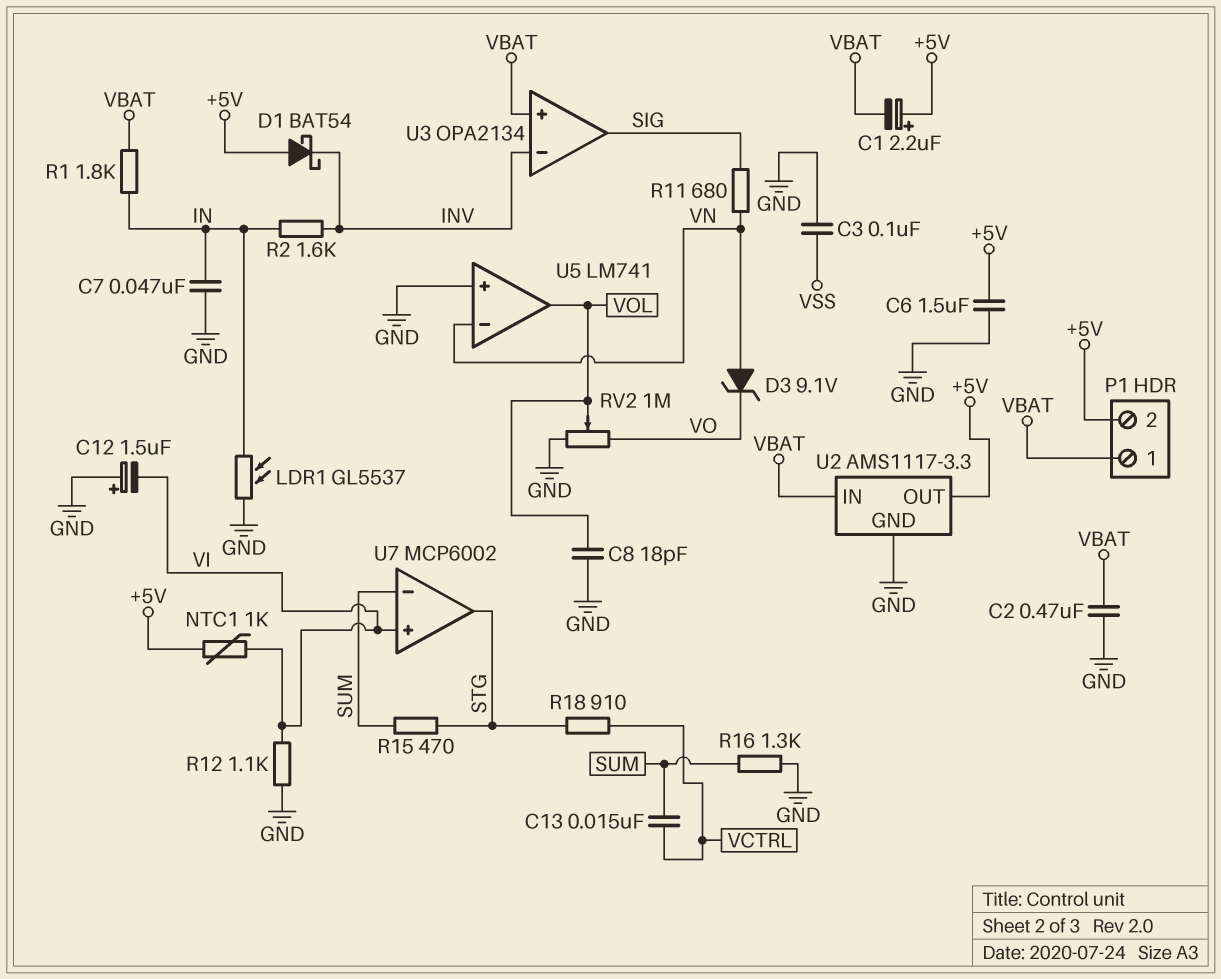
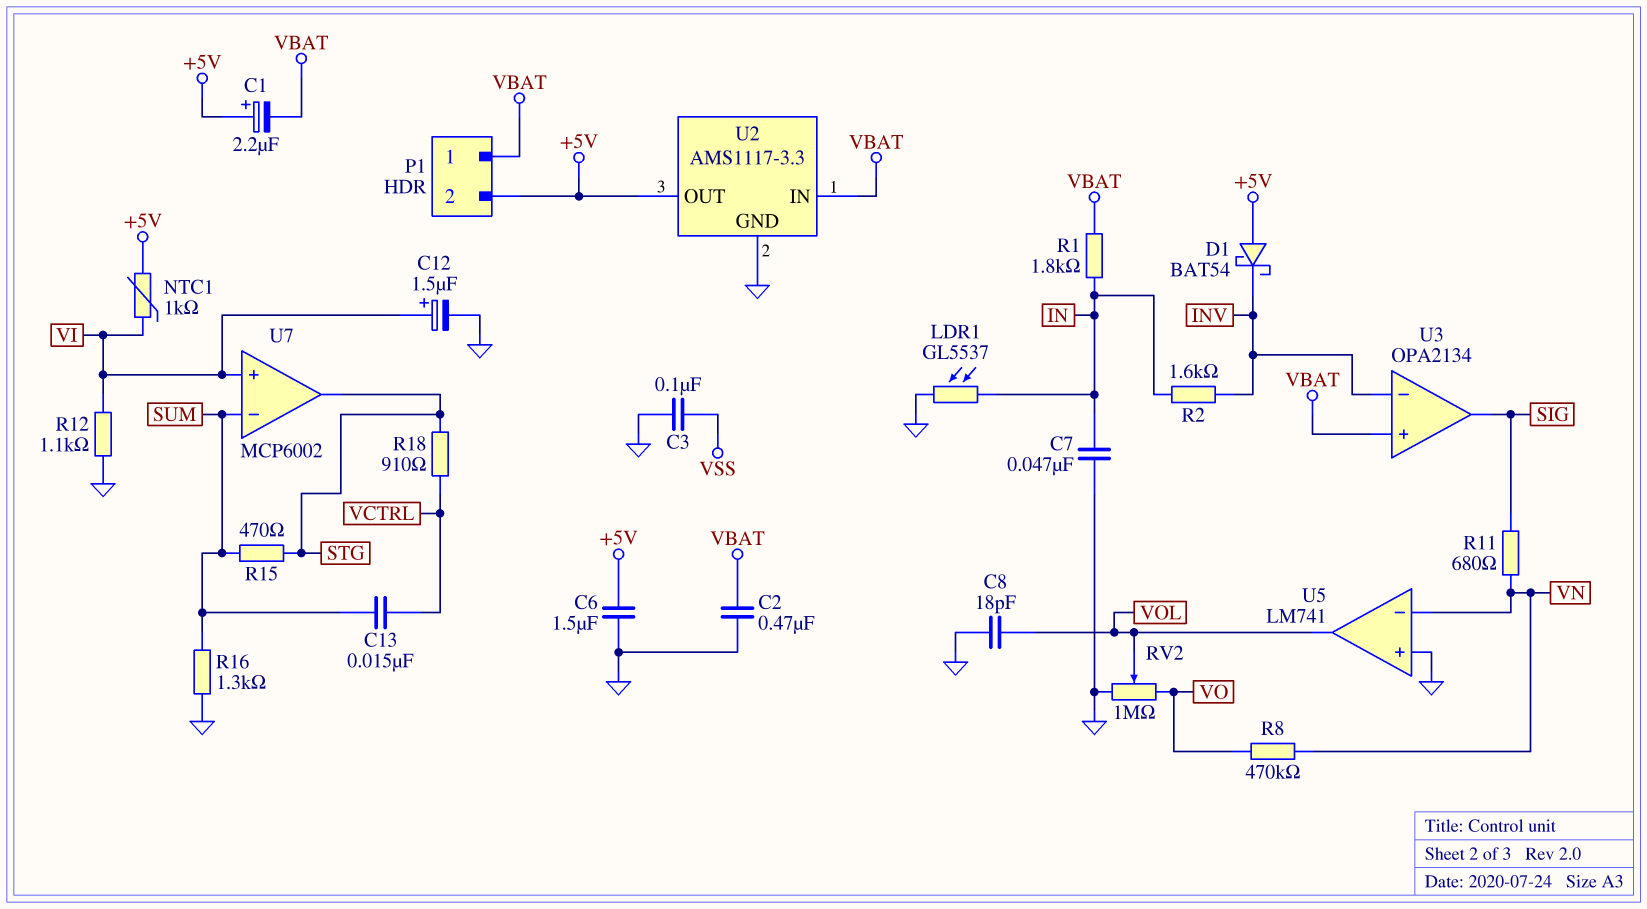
C12: 1.5uF (plus GND, minus VI) -> 1.5uF (plus VI, minus GND)
D3: zener 9.1V (A VN, K VO) -> none
R8: none -> 470k (VN, VO)

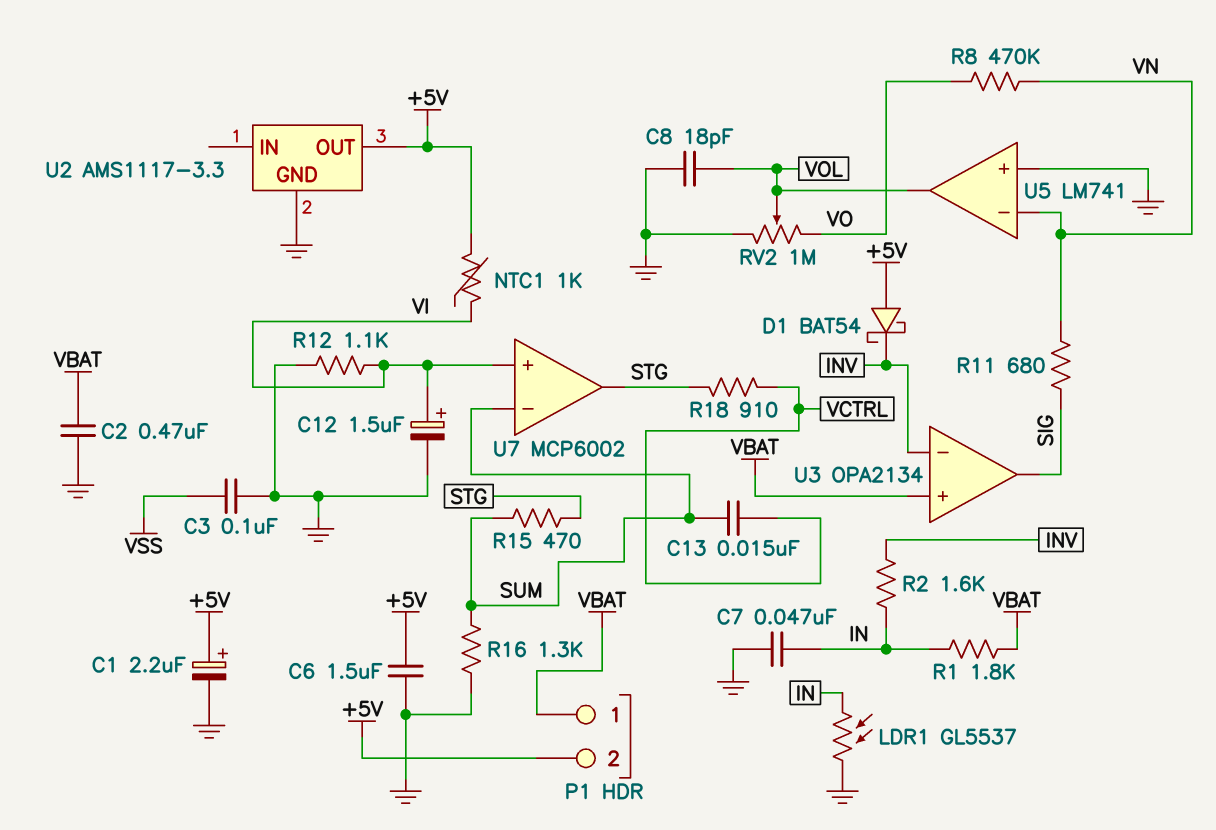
C1: 2.2uF (plus +5V, minus VBAT) -> 2.2uF (plus +5V, minus GND)
U2 pin IN: VBAT -> none

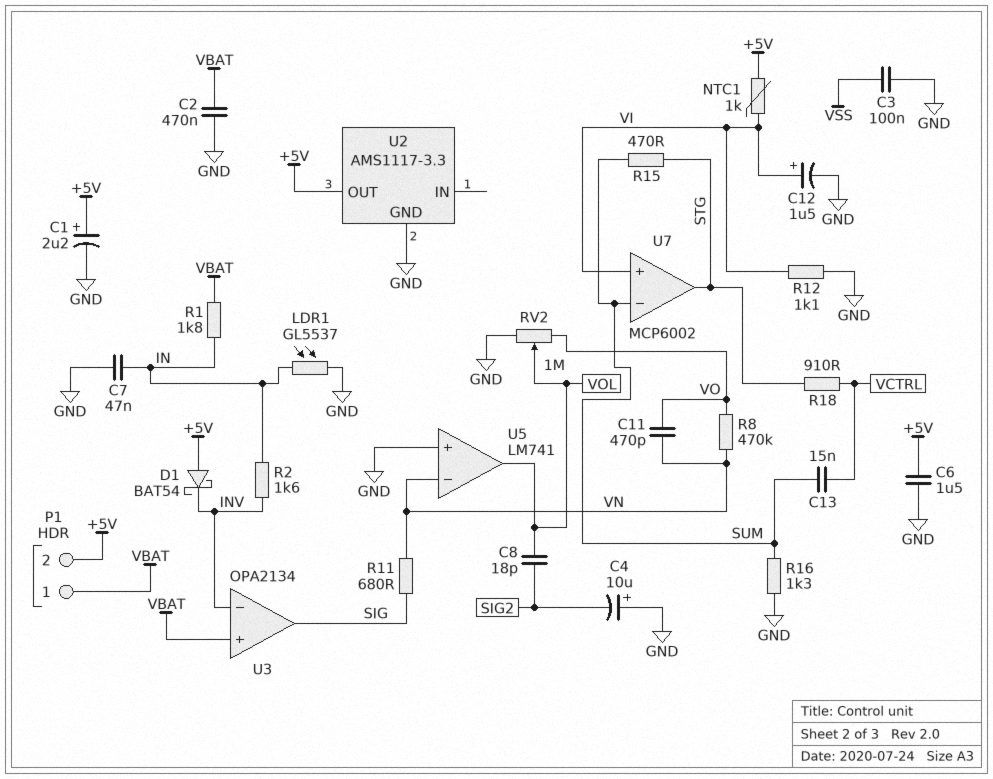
C4: none -> 10uF (plus GND, minus SIG2)
C8: 18pF (GND, VOL) -> 18pF (SIG2, VOL)
C11: none -> 470pF (VN, VO)

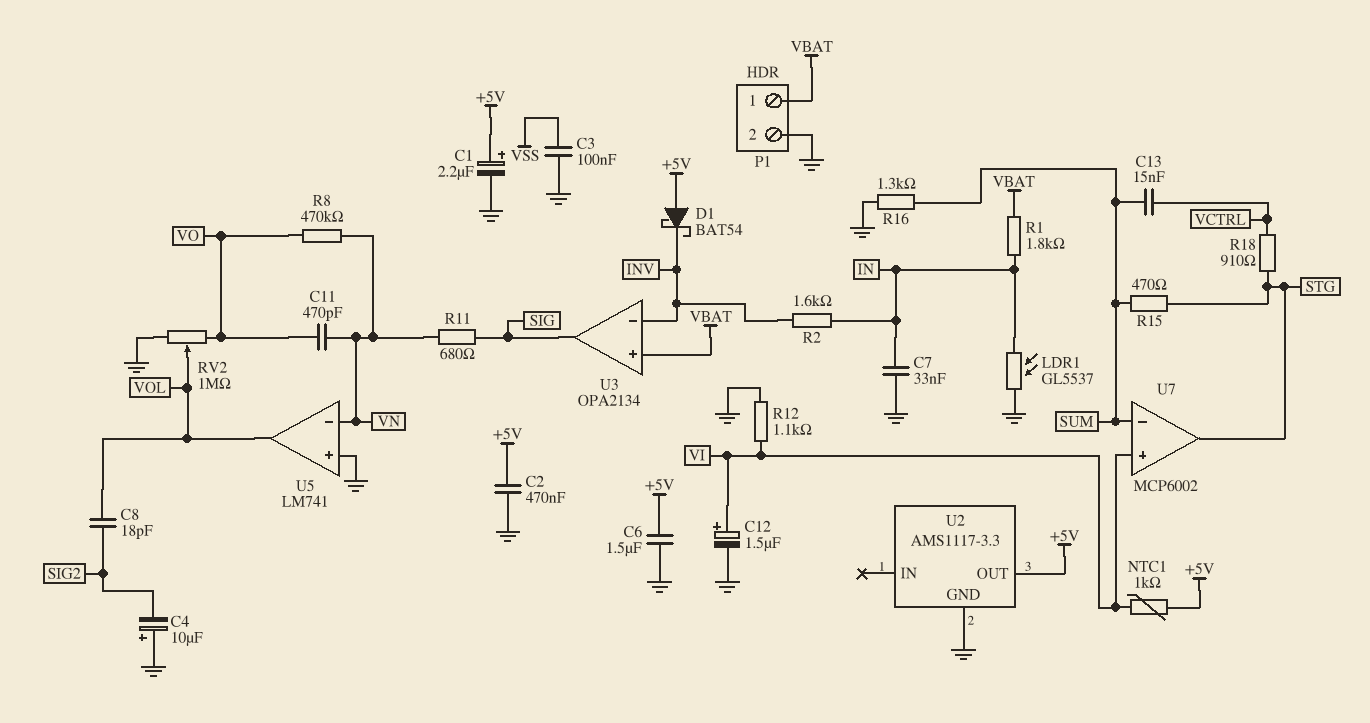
C2: 470nF (GND, VBAT) -> 470nF (+5V, GND)
C7: 47nF (GND, IN) -> 33nF (GND, IN)
P1 pin 2: +5V -> GND

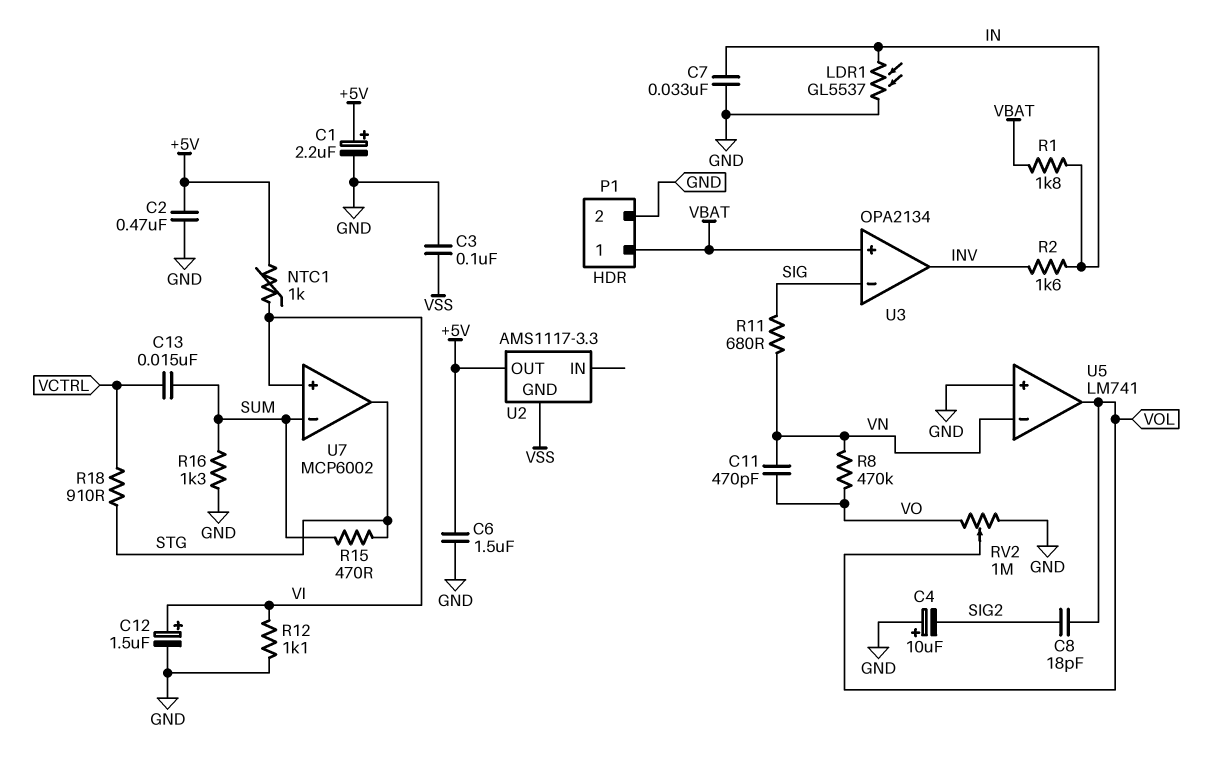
D1: schottky BAT54 (A +5V, K INV) -> none
U2 pin GND: GND -> VSS
U3 pin in-: INV -> SIG
U3 pin out: SIG -> INV

